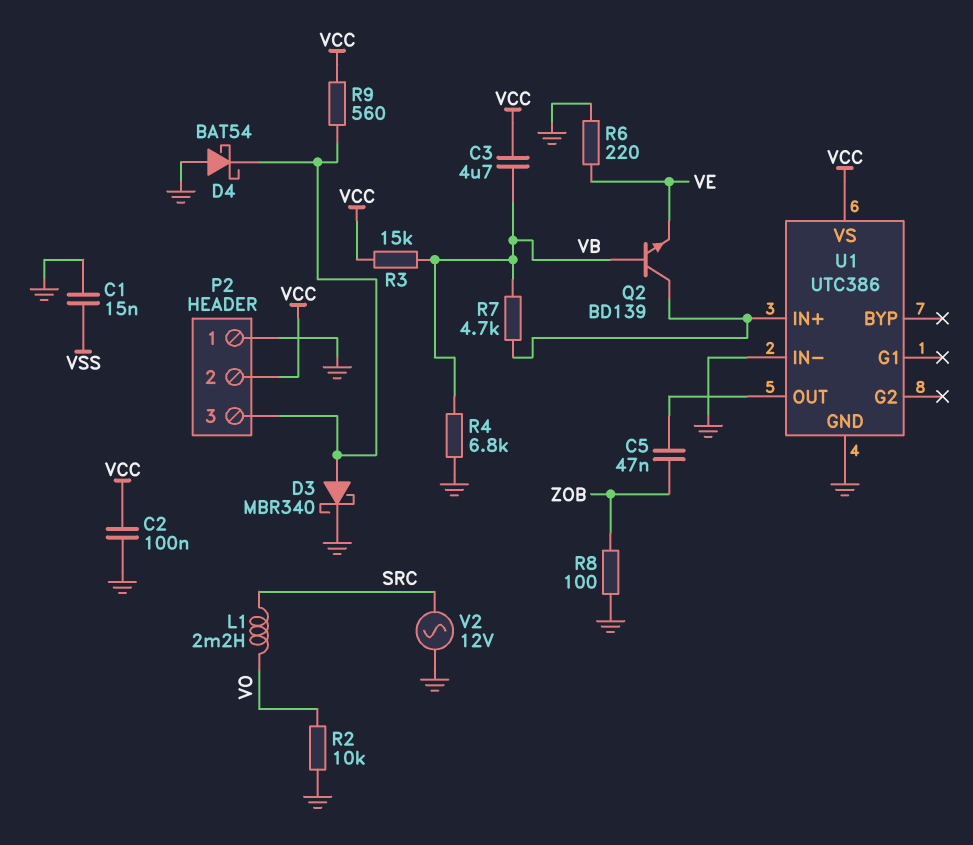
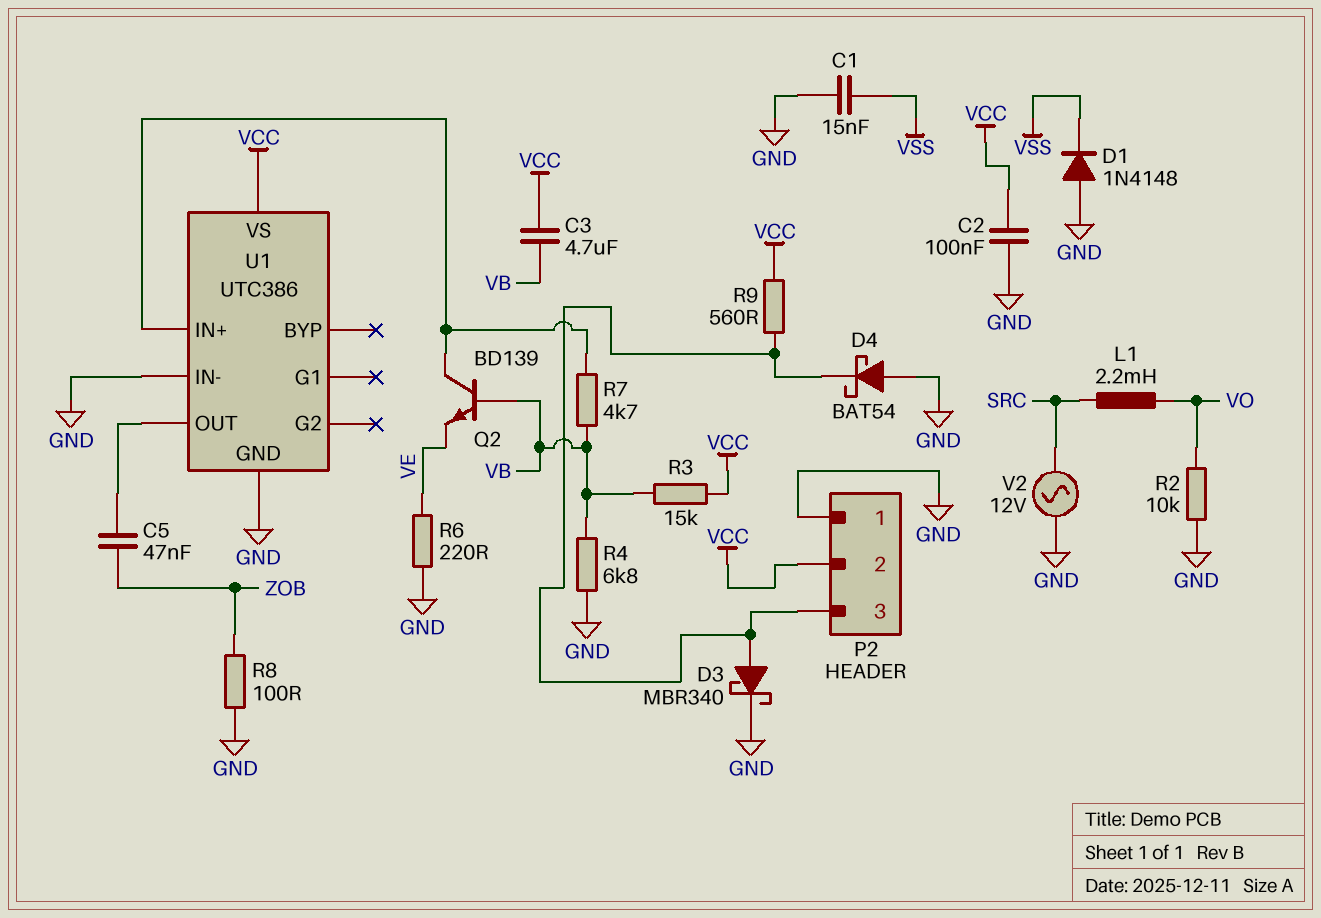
D1: none -> diode 1N4148 (A GND, K VSS)

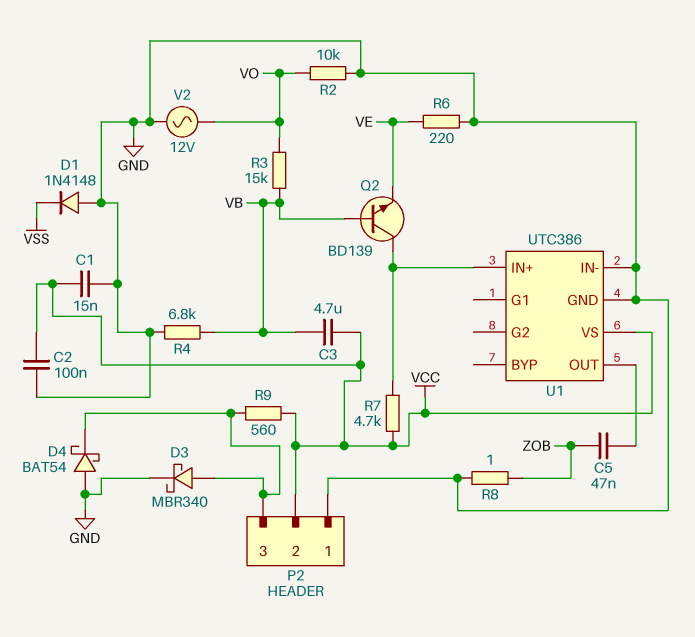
C1: 15nF (GND, VSS) -> 15nF (GND, VCC)
L1: 2.2mH (SRC, VO) -> none
R3: 15k (VB, VCC) -> 15k (VB, VO)
R7: 4.7k (U1/IN+, VB) -> 4.7k (U1/IN+, VCC)
R8: 100 (GND, ZOB) -> 1 (GND, ZOB)
V2: AC 12V (GND, SRC) -> AC 12V (GND, VO)

